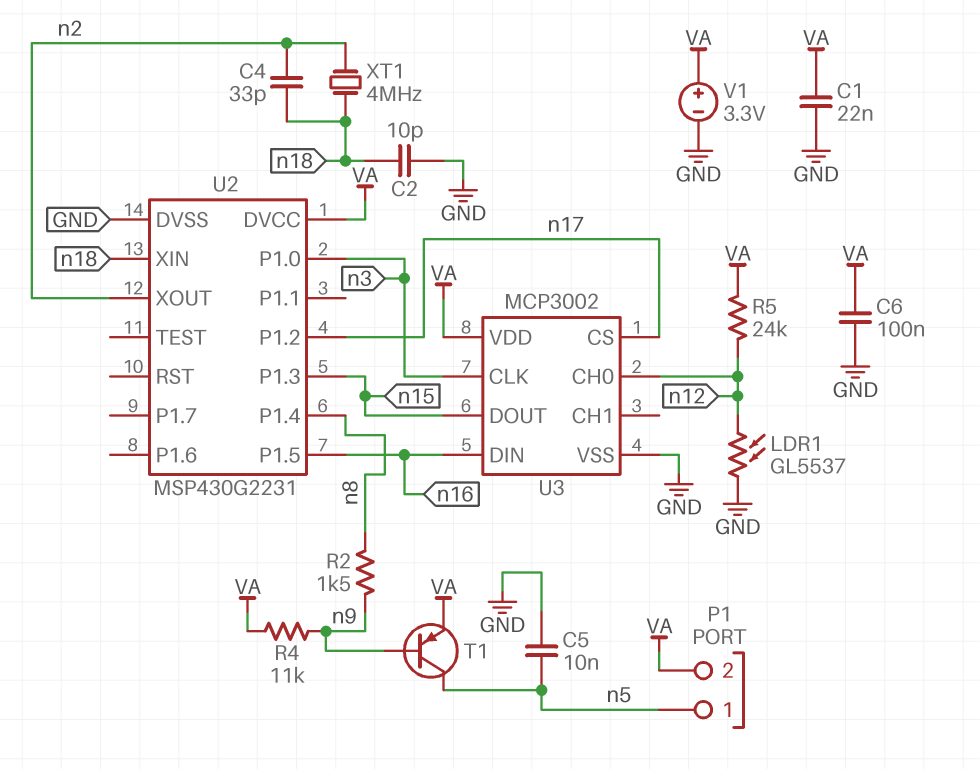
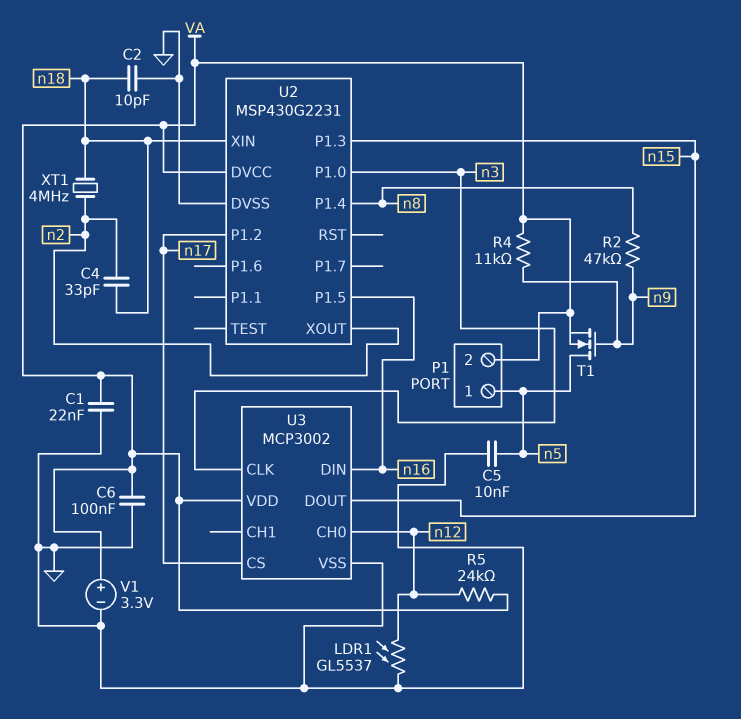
R2: 1.5k (n8, n9) -> 47k (n8, n9)
T1: PNP (B n9, C n5, E VA) -> NMOS (G n9, D n5, S VA)

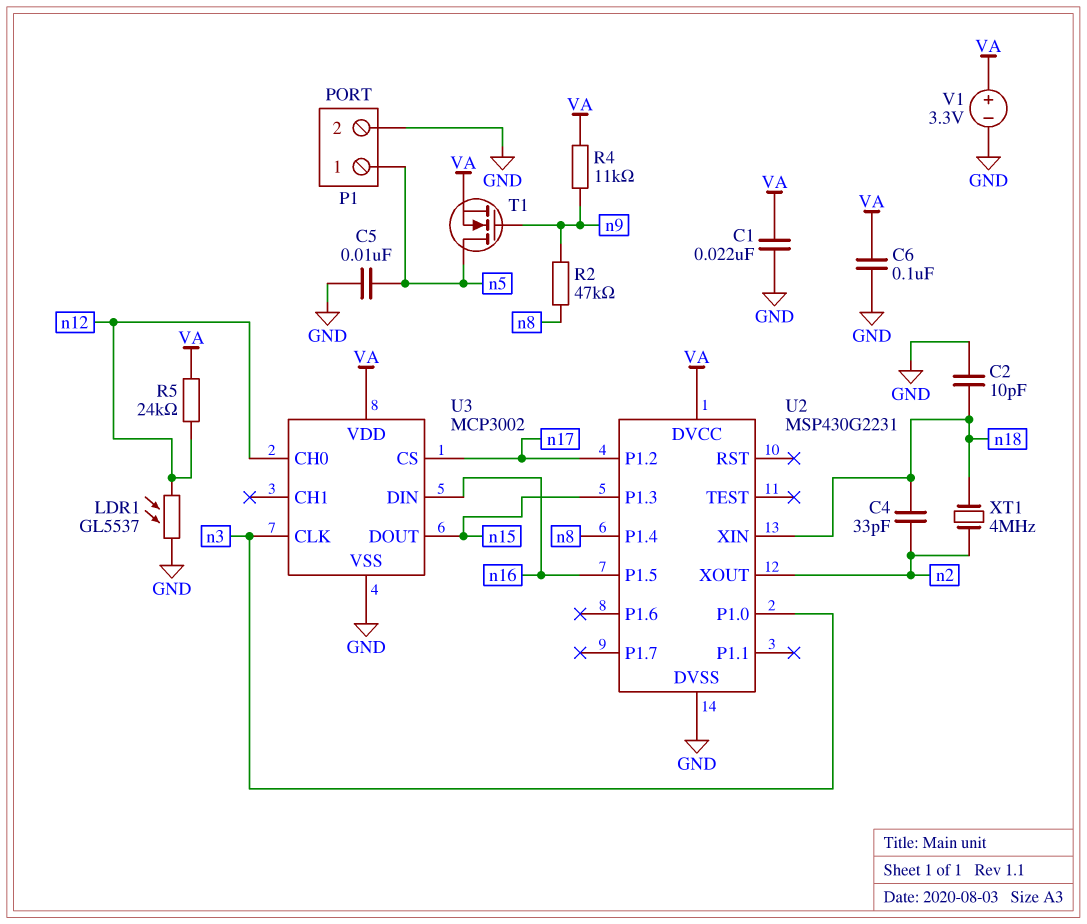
P1 pin 2: VA -> GND

